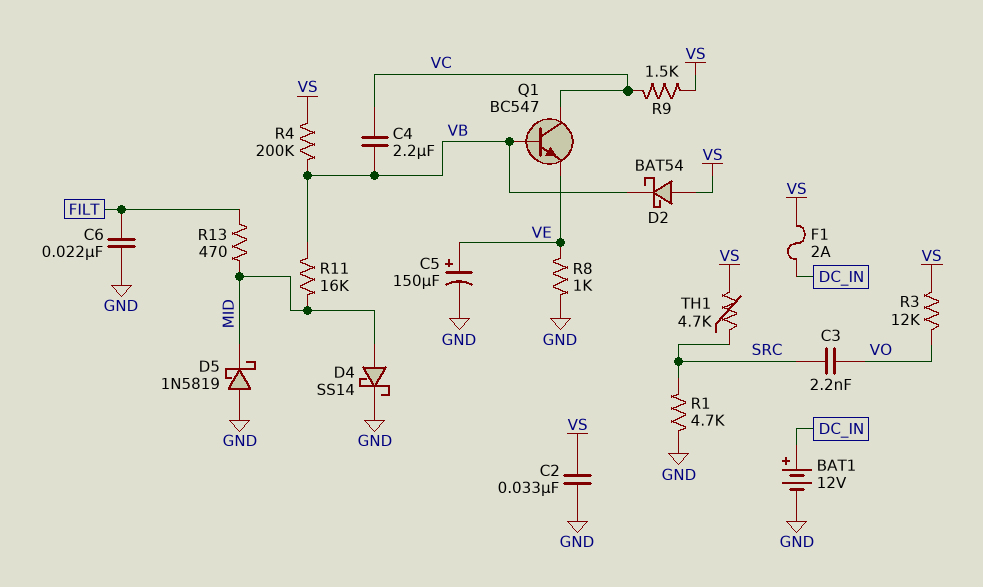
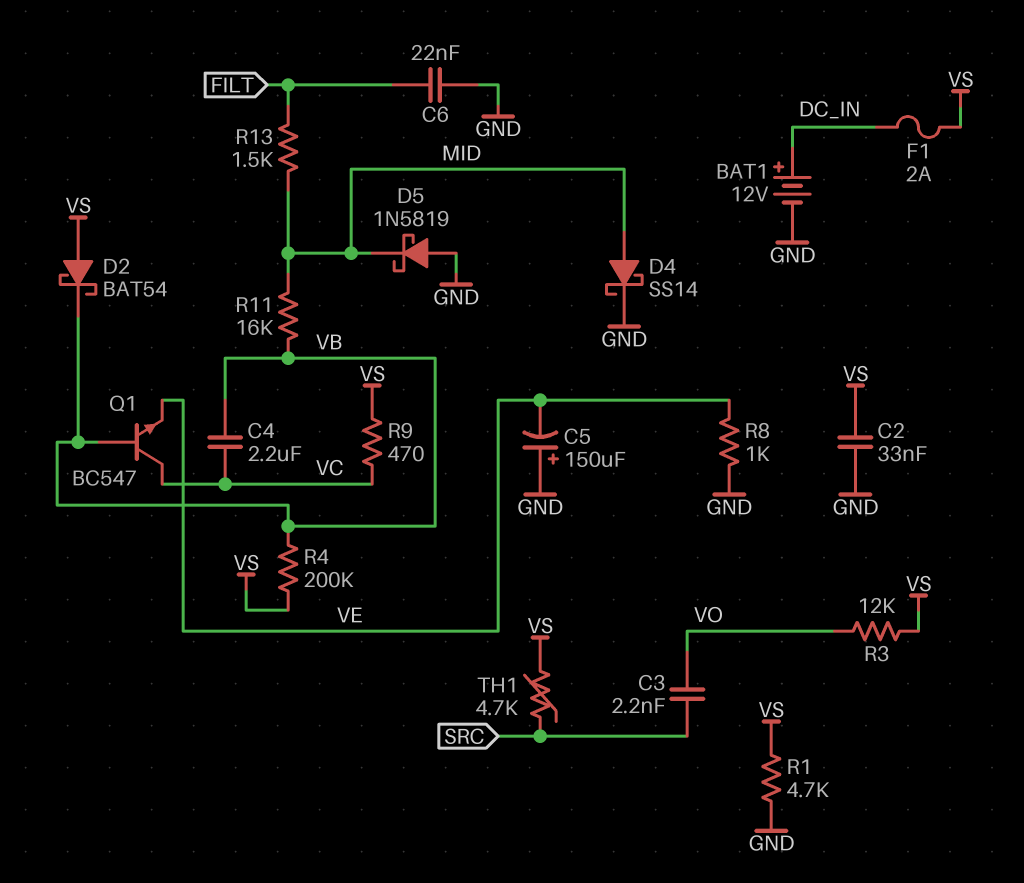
C5: 150uF (plus VE, minus GND) -> 150uF (plus GND, minus VE)
R1: 4.7k (GND, SRC) -> 4.7k (GND, VS)
R9: 1.5k (VC, VS) -> 470 (VC, VS)
R13: 470 (FILT, MID) -> 1.5k (FILT, MID)

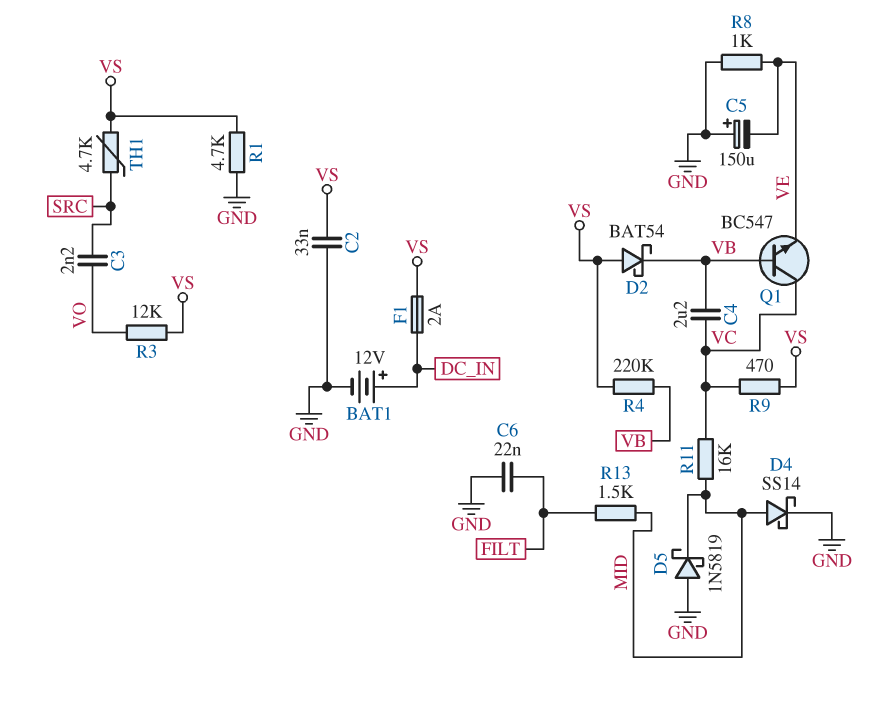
R4: 200k (VB, VS) -> 220k (VB, VS)
R11: 16k (MID, VB) -> 16k (MID, VC)

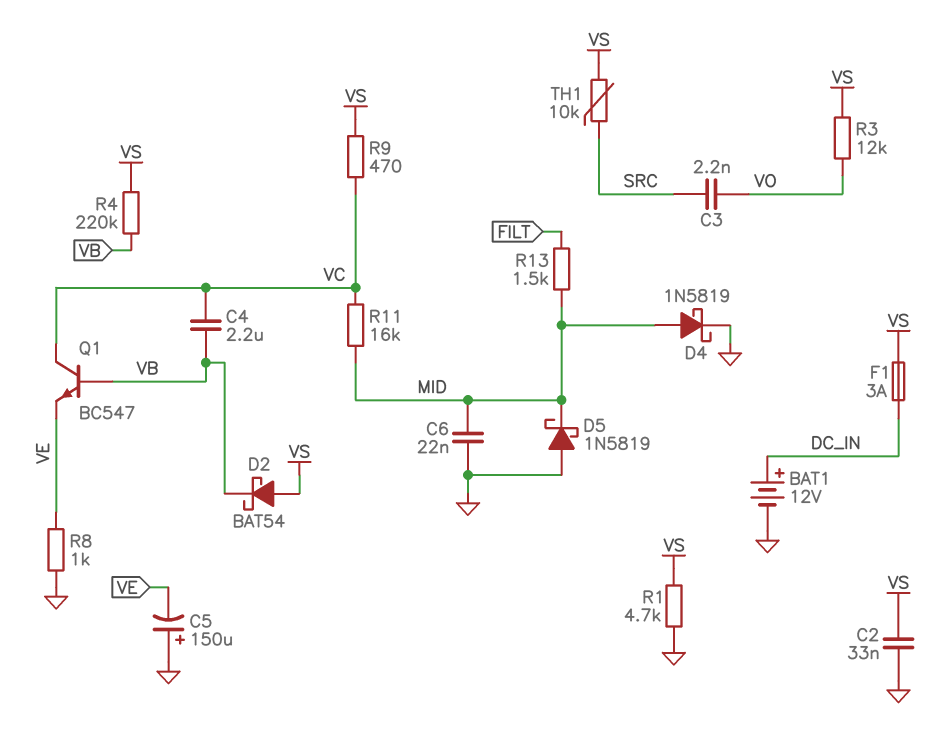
C6: 22nF (FILT, GND) -> 22nF (GND, MID)
D4: schottky SS14 (A MID, K GND) -> schottky 1N5819 (A MID, K GND)
F1: 2A (DC_IN, VS) -> 3A (DC_IN, VS)
TH1: 4.7k (SRC, VS) -> 10k (SRC, VS)

